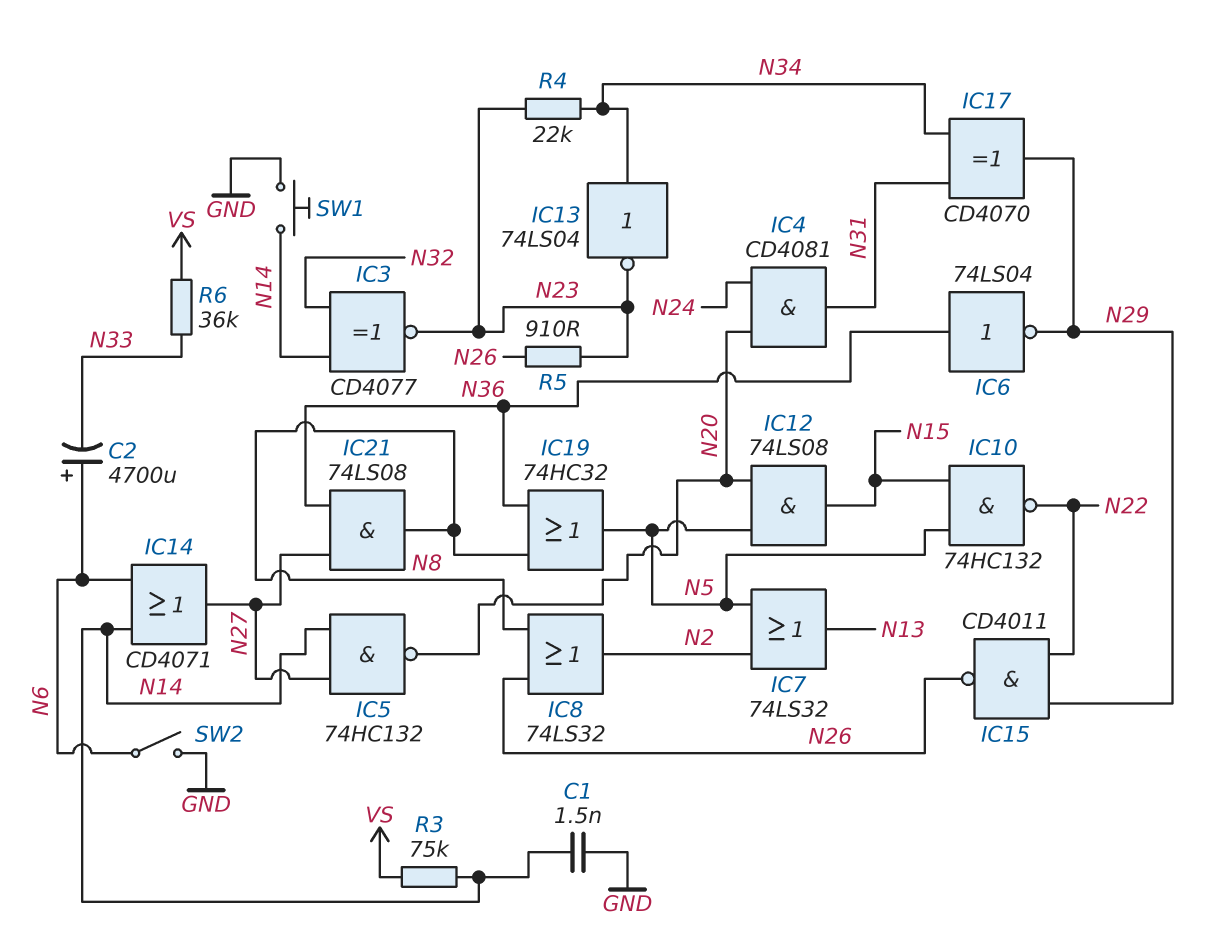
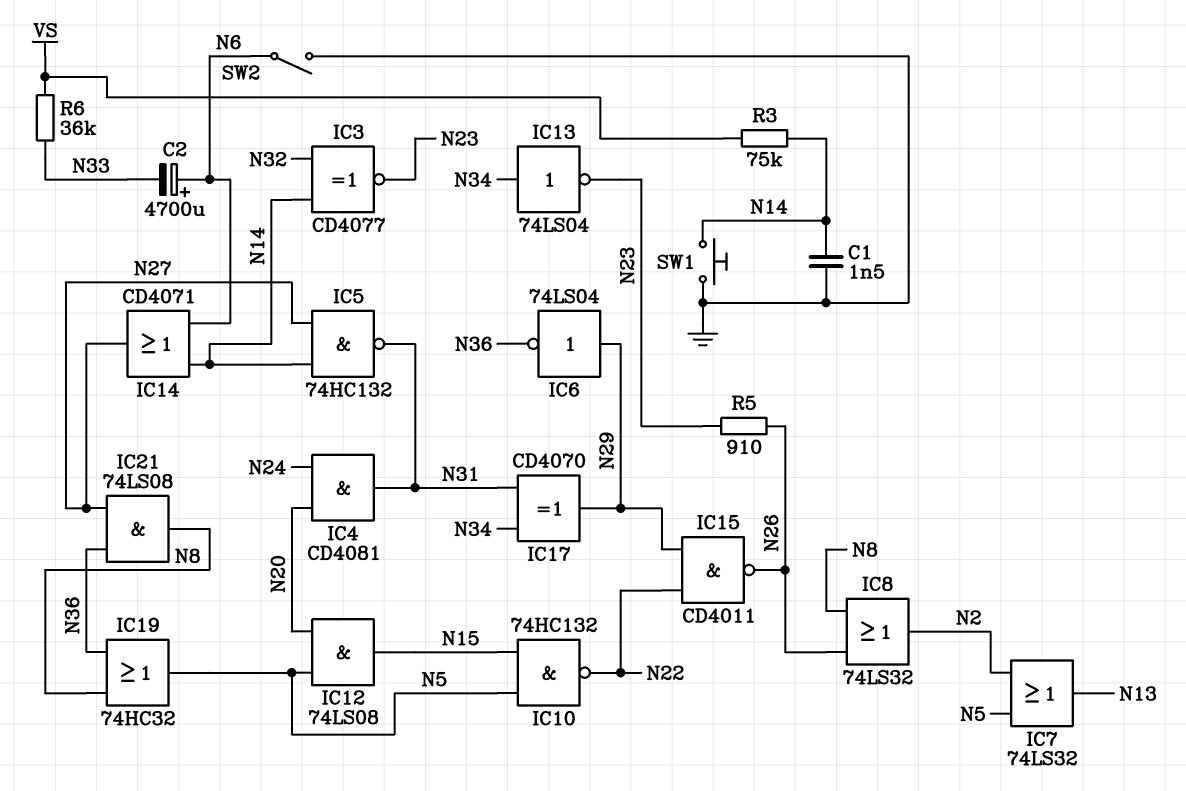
IC5: NAND 74HC132 (in N14, in N27, out N20) -> NAND 74HC132 (in N14, in N27, out N31)
IC6: NOT 74LS04 (in N36, out N29) -> NOT 74LS04 (in N29, out N36)
R4: 22k (N23, N34) -> none

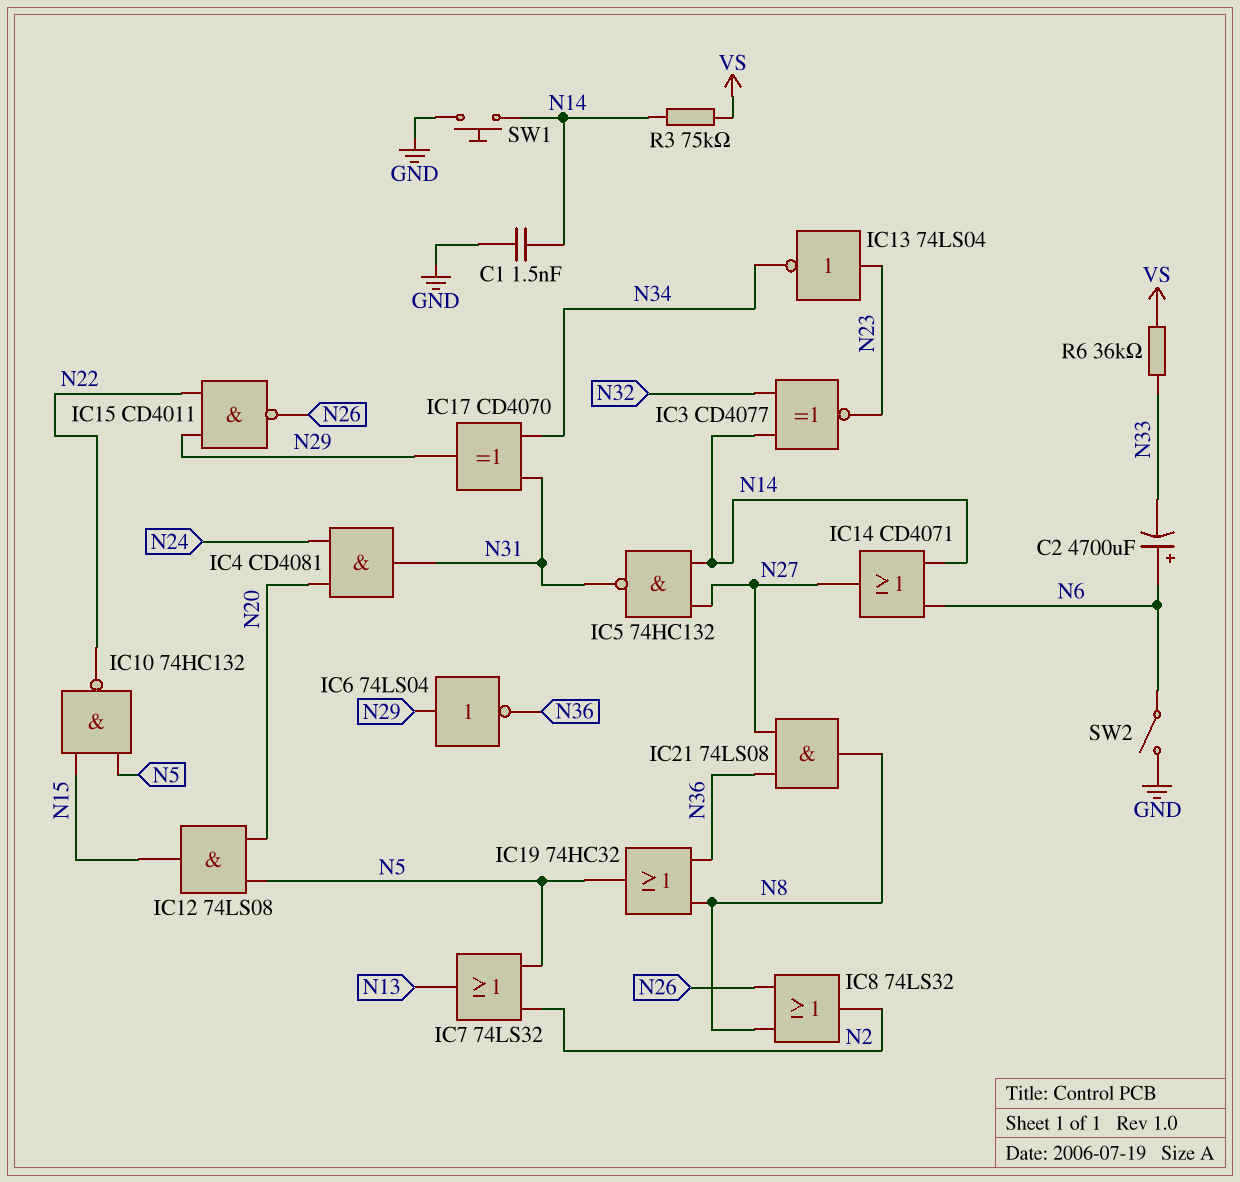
IC13: NOT 74LS04 (in N34, out N23) -> NOT 74LS04 (in N23, out N34)
R5: 910 (N23, N26) -> none

